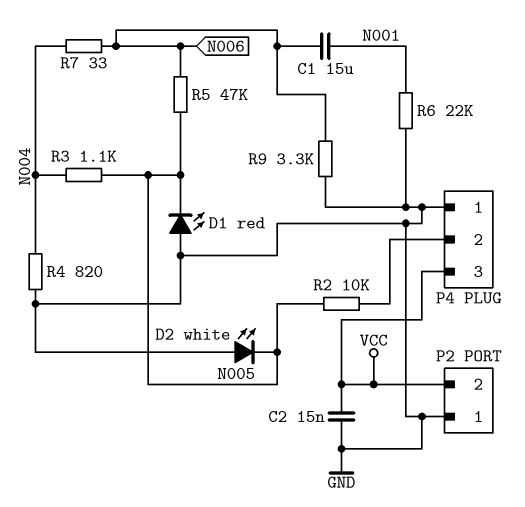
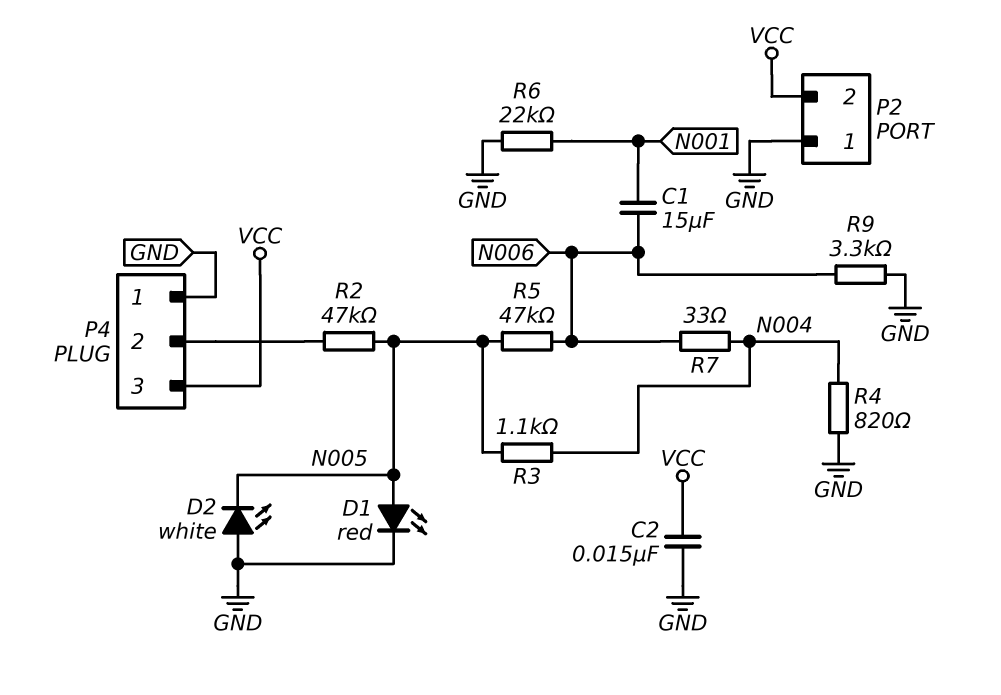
D1: LED red (A GND, K N005) -> LED red (A N005, K GND)
R2: 10k (N005, P4/2) -> 47k (N005, P4/2)

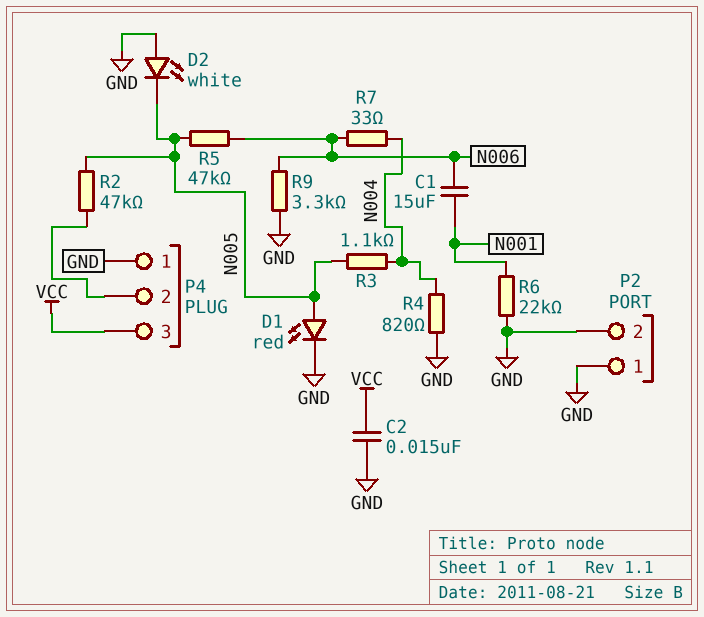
P2 pin 2: VCC -> GND

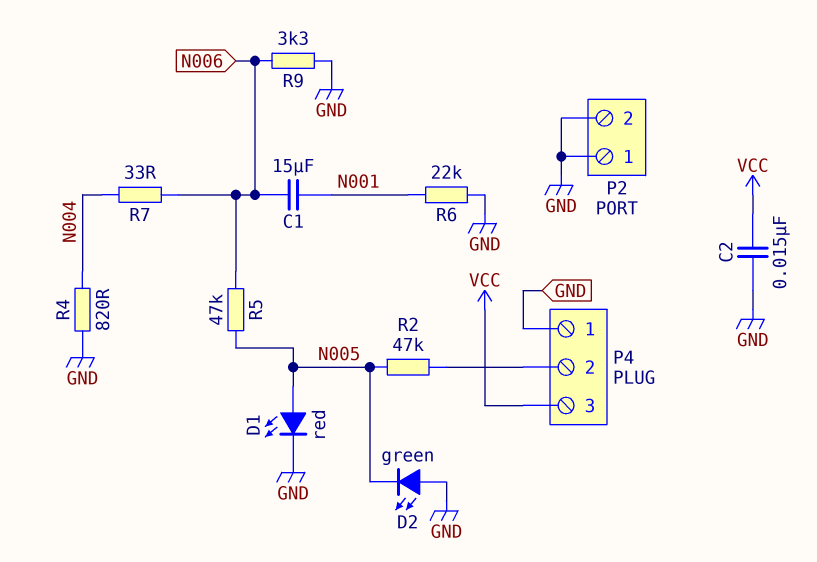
D2: LED white (A GND, K N005) -> LED green (A GND, K N005)
R3: 1.1k (N004, N005) -> none

